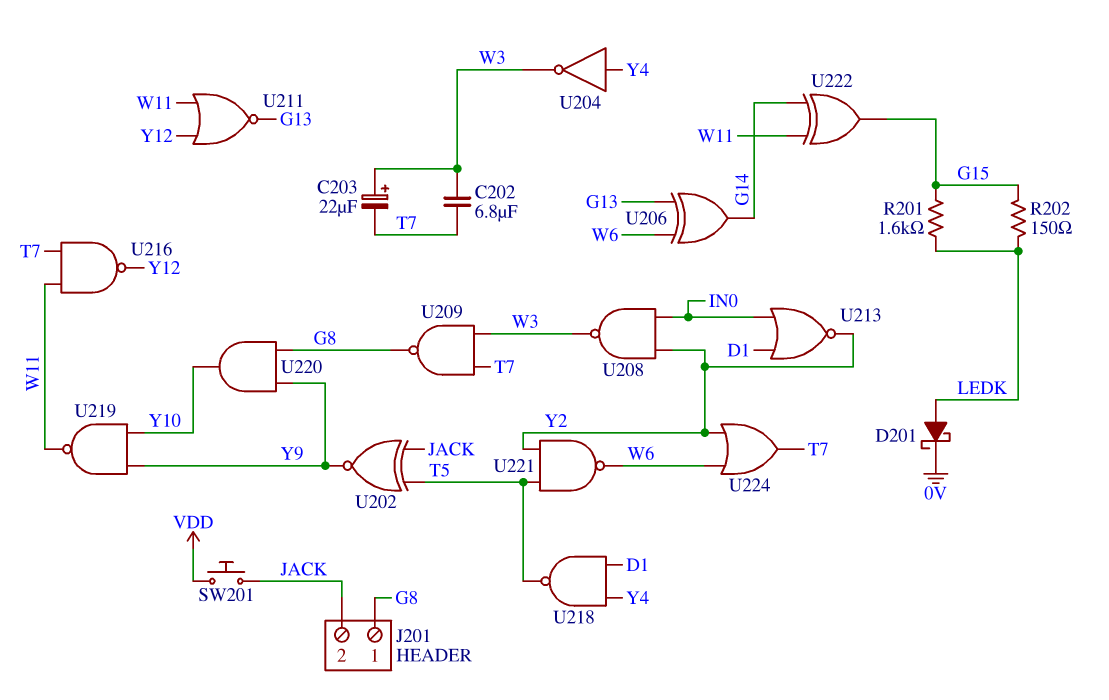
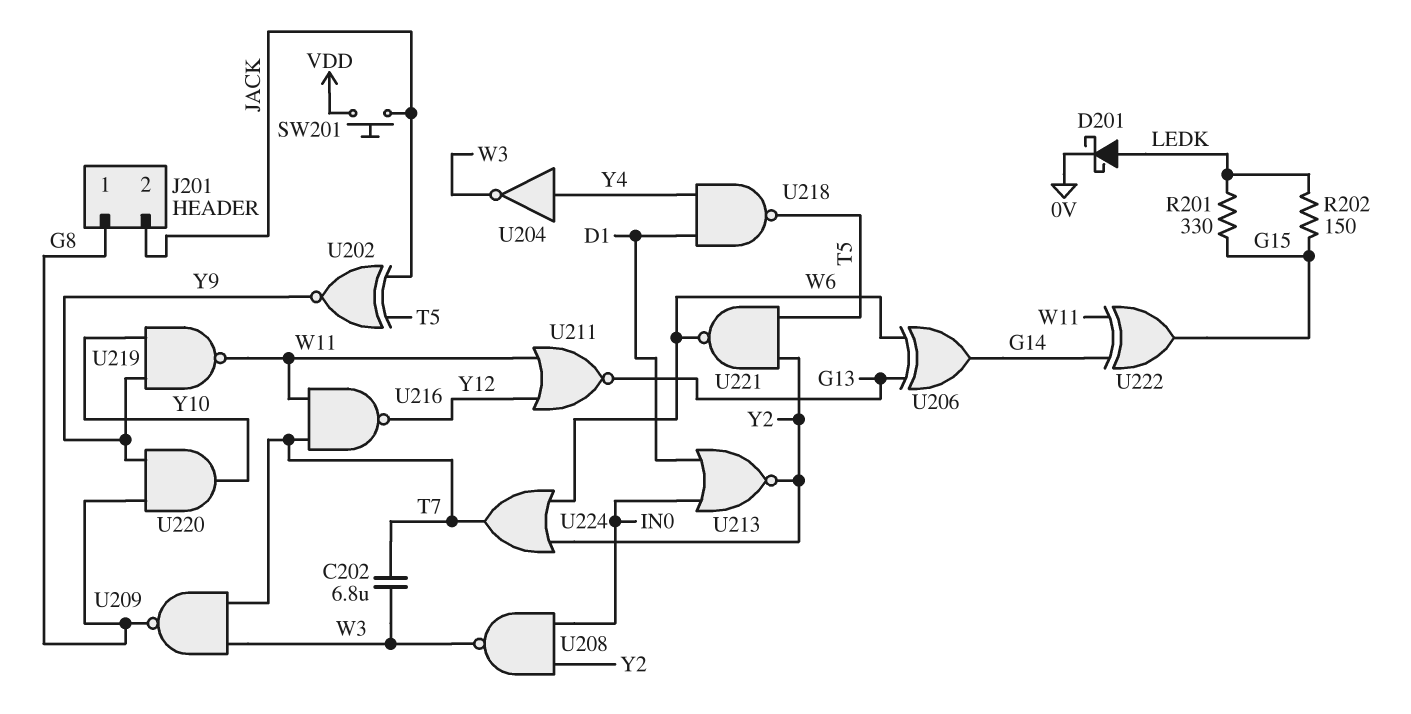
C203: 22uF (plus W3, minus T7) -> none
R201: 1.6k (G15, LEDK) -> 330 (G15, LEDK)

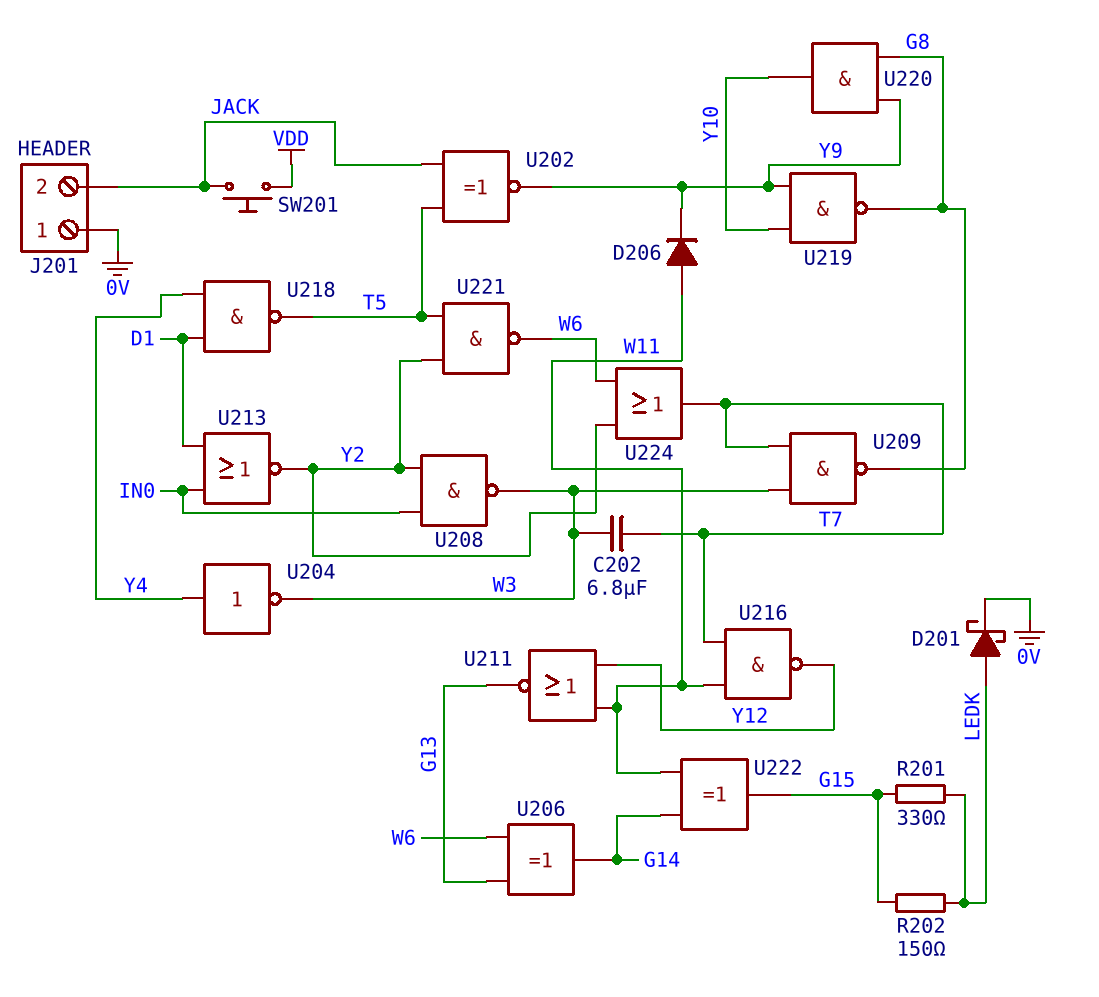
D206: none -> diode (A W11, K Y9)
J201 pin 1: G8 -> 0V
U219: NAND (in Y9, in Y10, out W11) -> NAND (in Y9, in Y10, out G8)

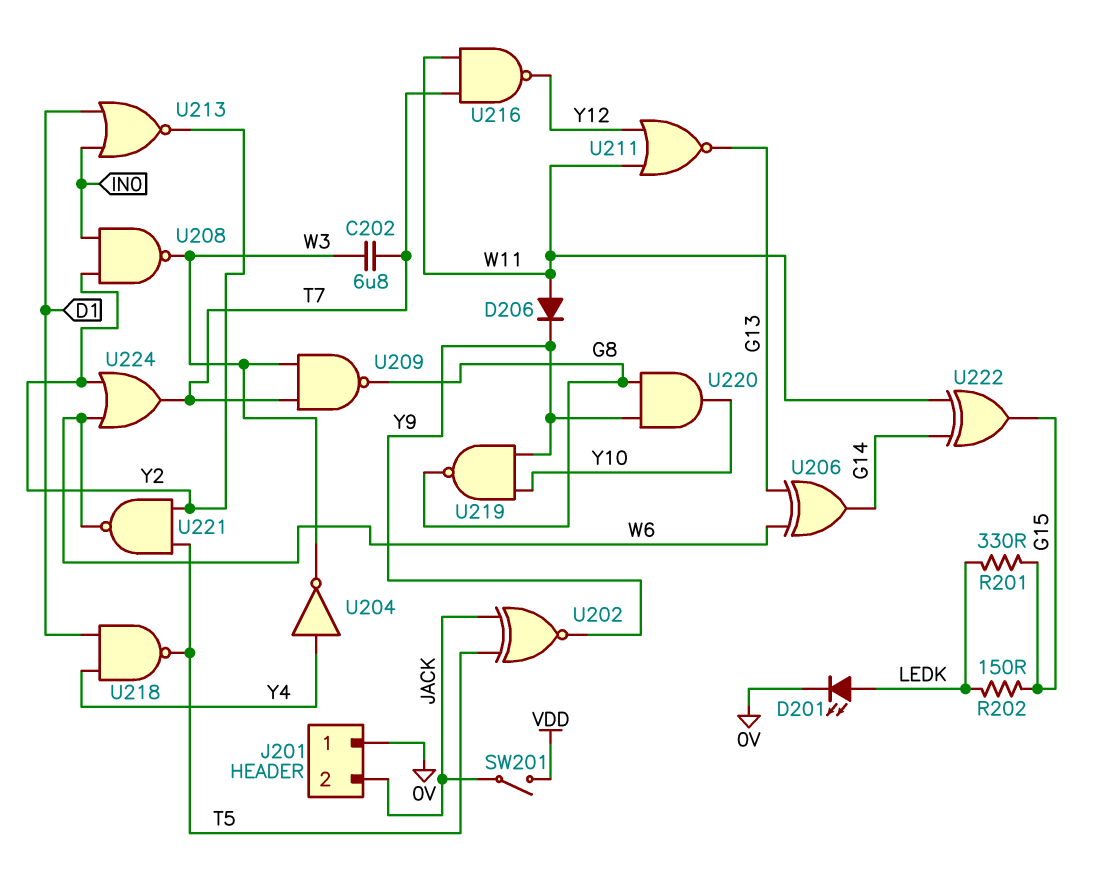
D201: schottky (A LEDK, K 0V) -> LED (A LEDK, K 0V)
SW201: button (JACK, VDD) -> switch (JACK, VDD)

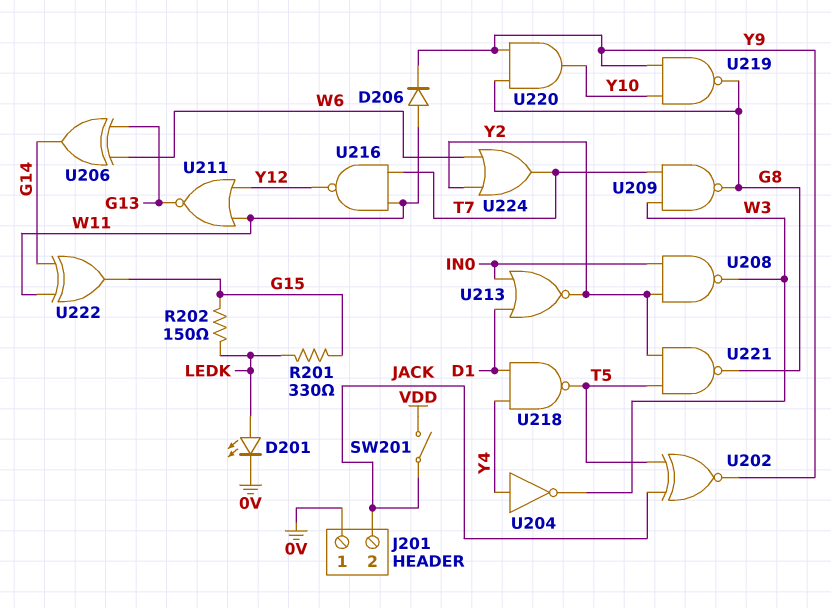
C202: 6.8uF (T7, W3) -> none
U221: NAND (in T5, in Y2, out W6) -> NAND (in T5, in Y2, out G8)

